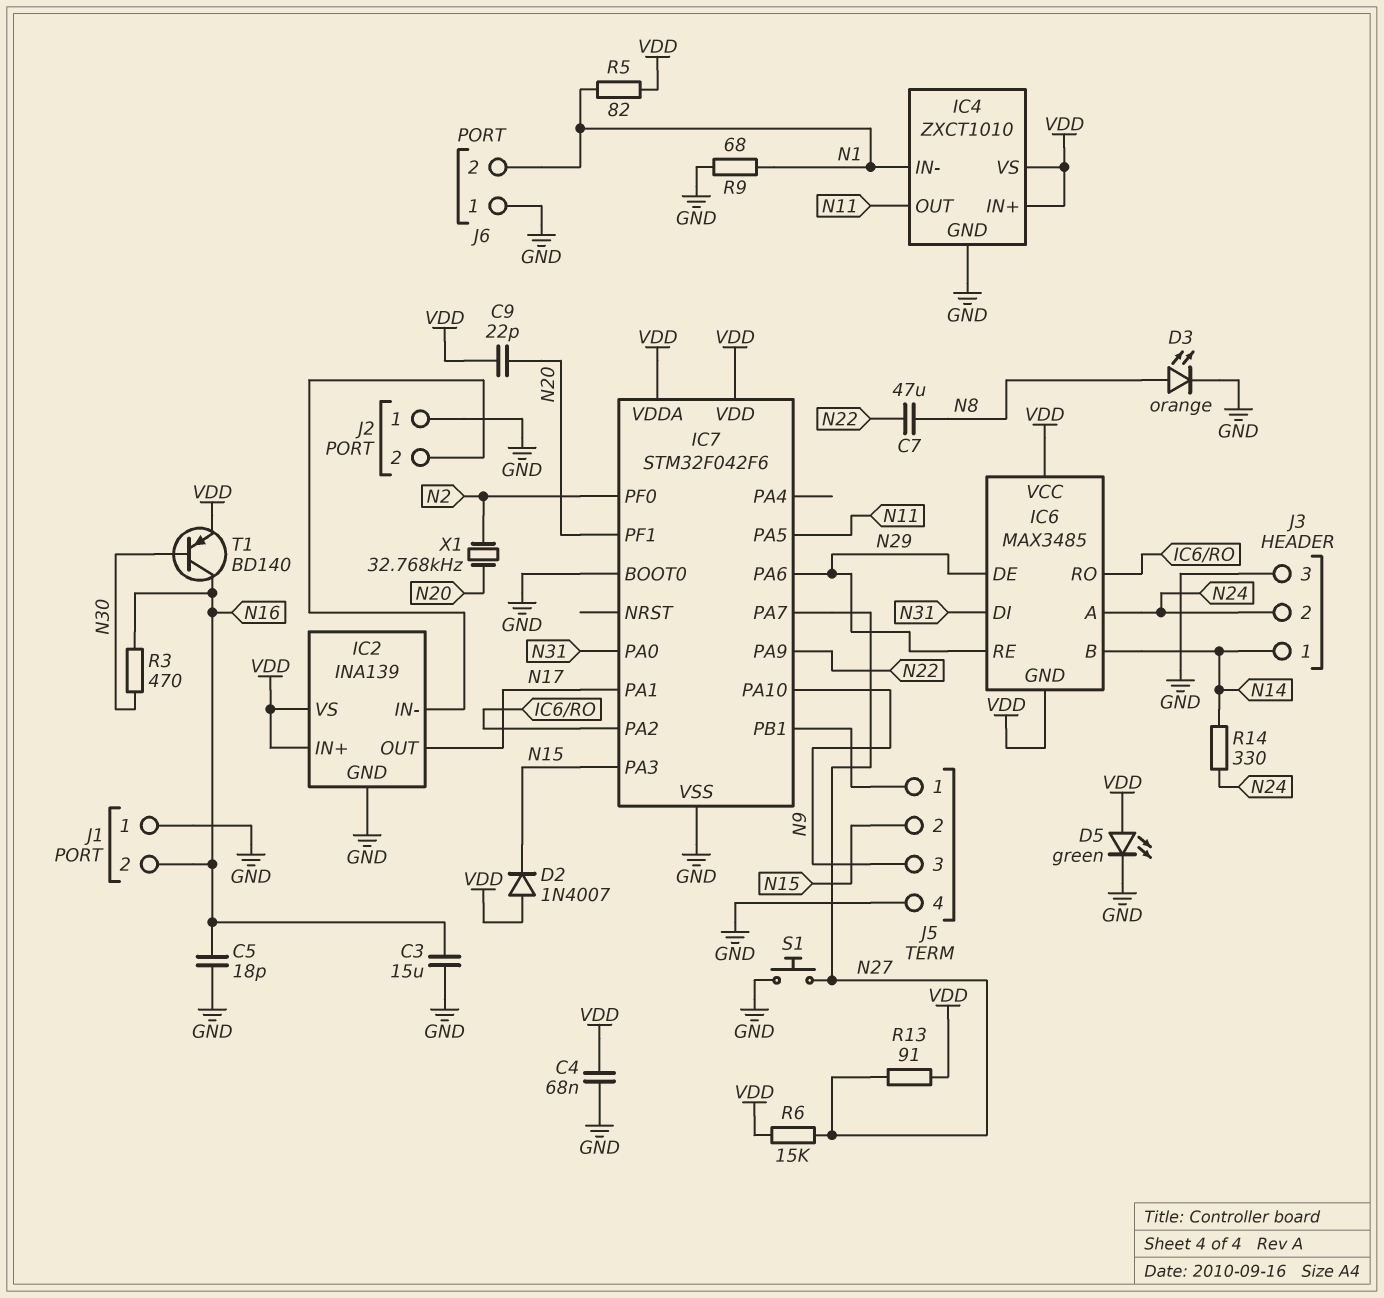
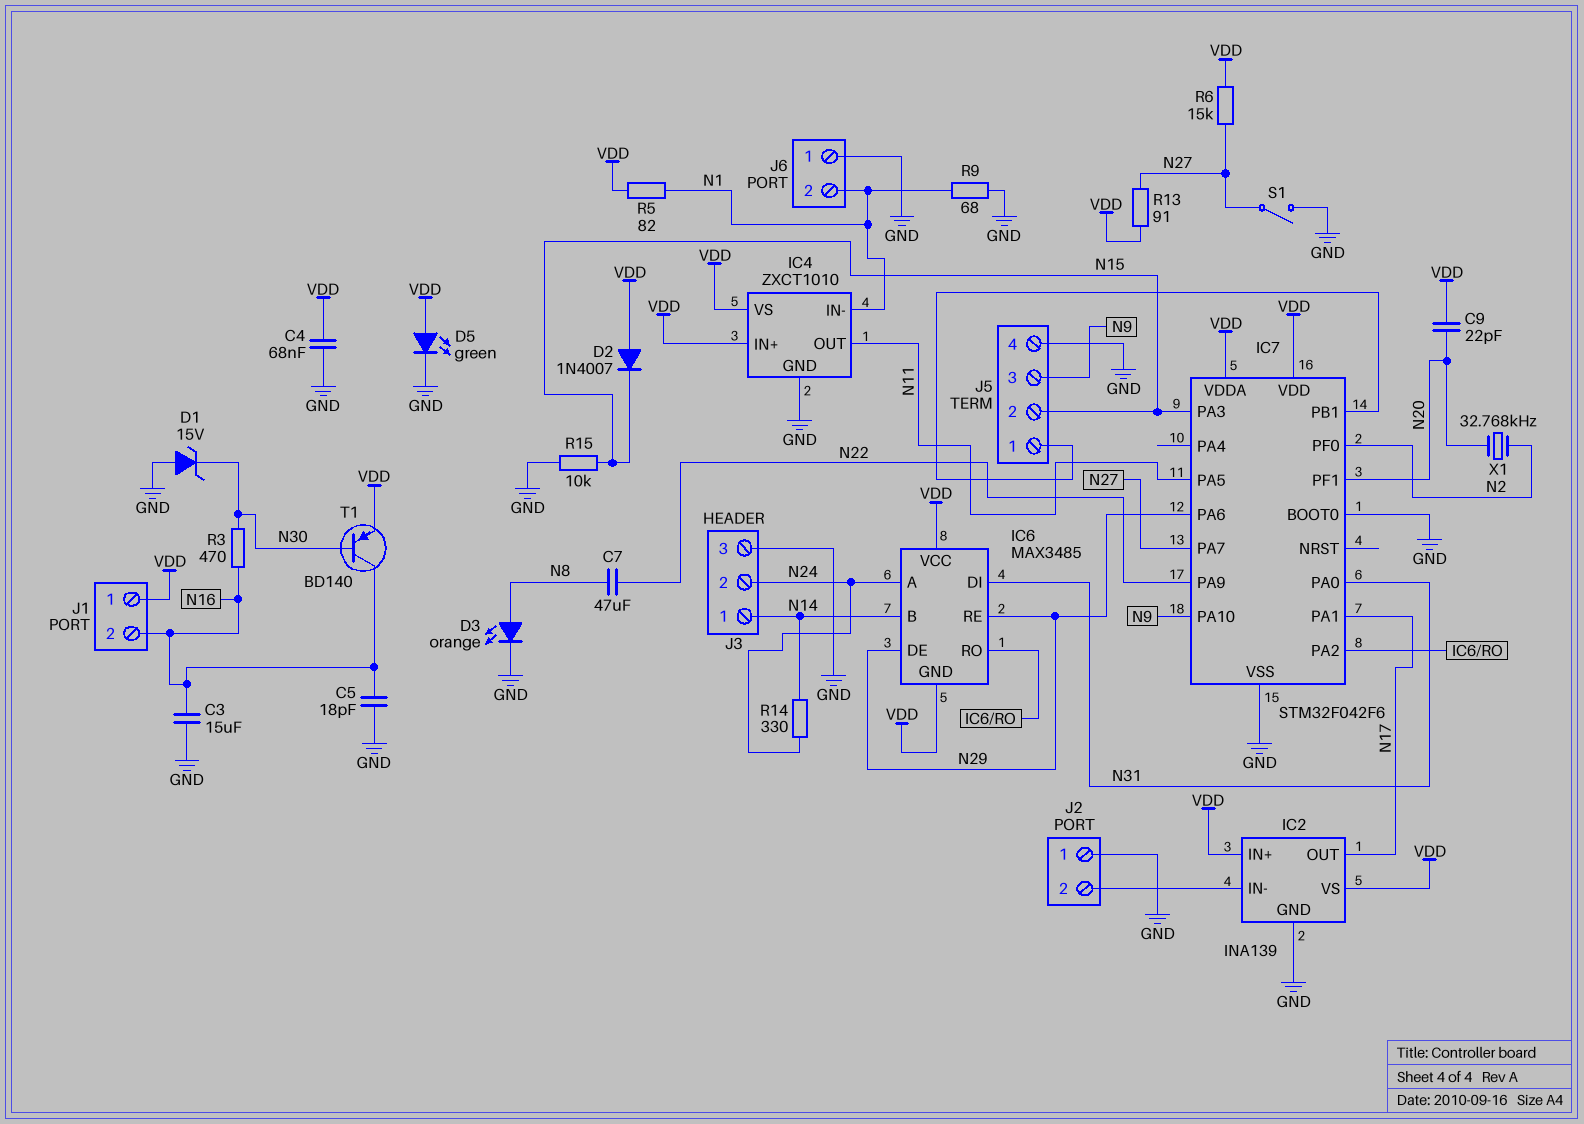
D1: none -> zener 15V (A GND, K N30)
J1 pin 1: GND -> VDD
R15: none -> 10k (GND, N15)
S1: button (GND, N27) -> switch (GND, N27)

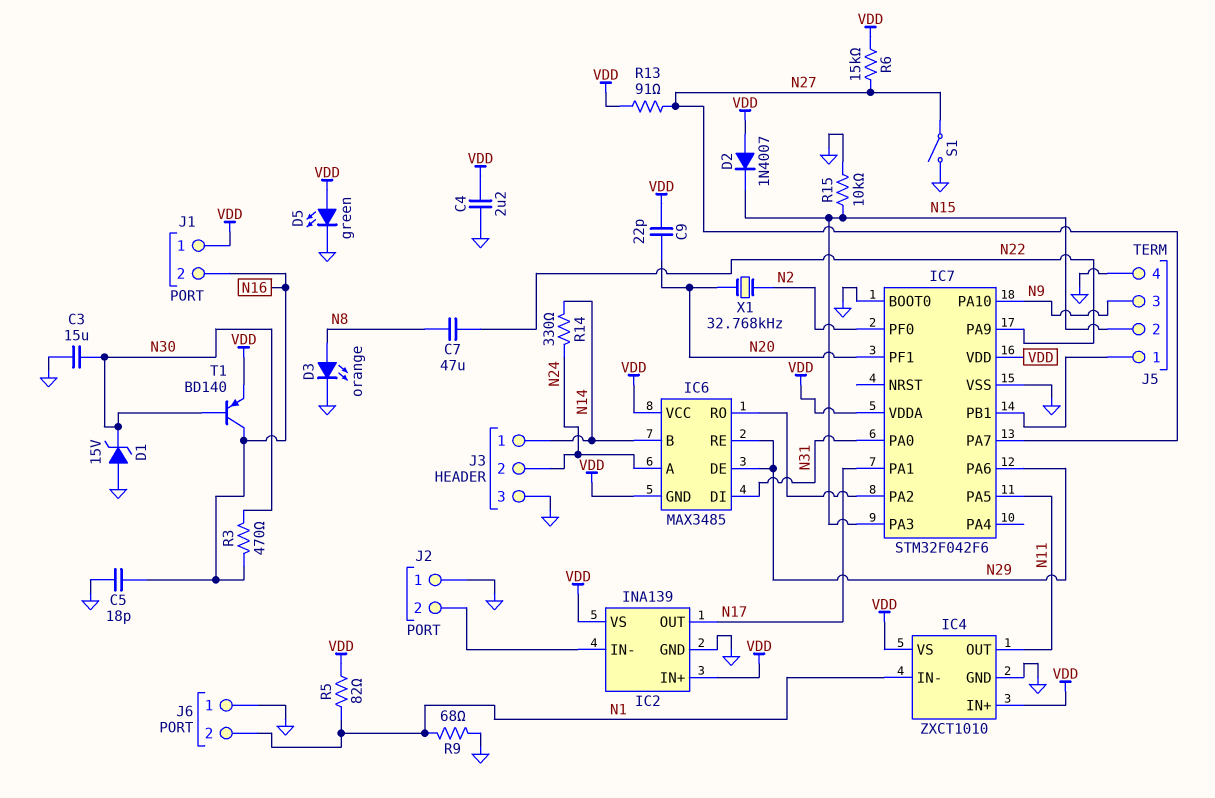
C3: 15uF (GND, N16) -> 15uF (GND, N30)
C4: 68nF (GND, VDD) -> 2.2uF (GND, VDD)

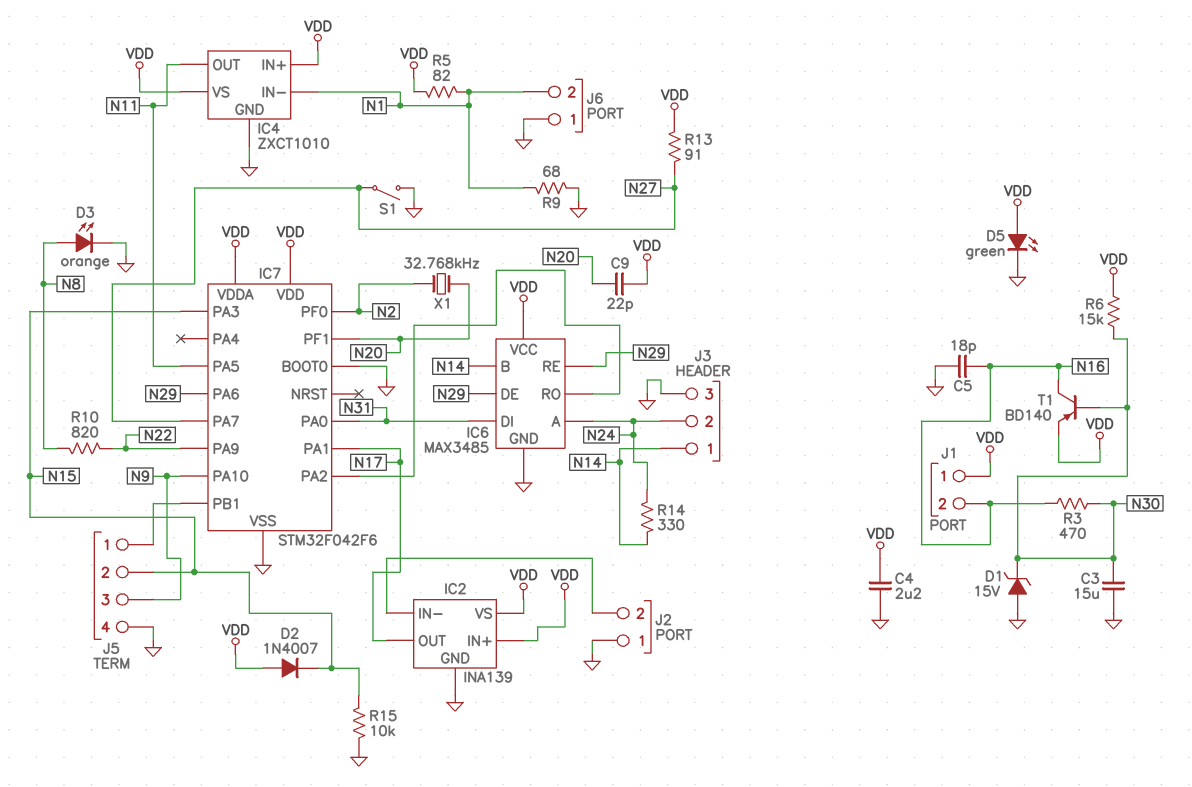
C7: 47uF (N8, N22) -> none
IC6 pin GND: VDD -> GND
R6: 15k (N27, VDD) -> 15k (N30, VDD)
R10: none -> 820 (N8, N22)

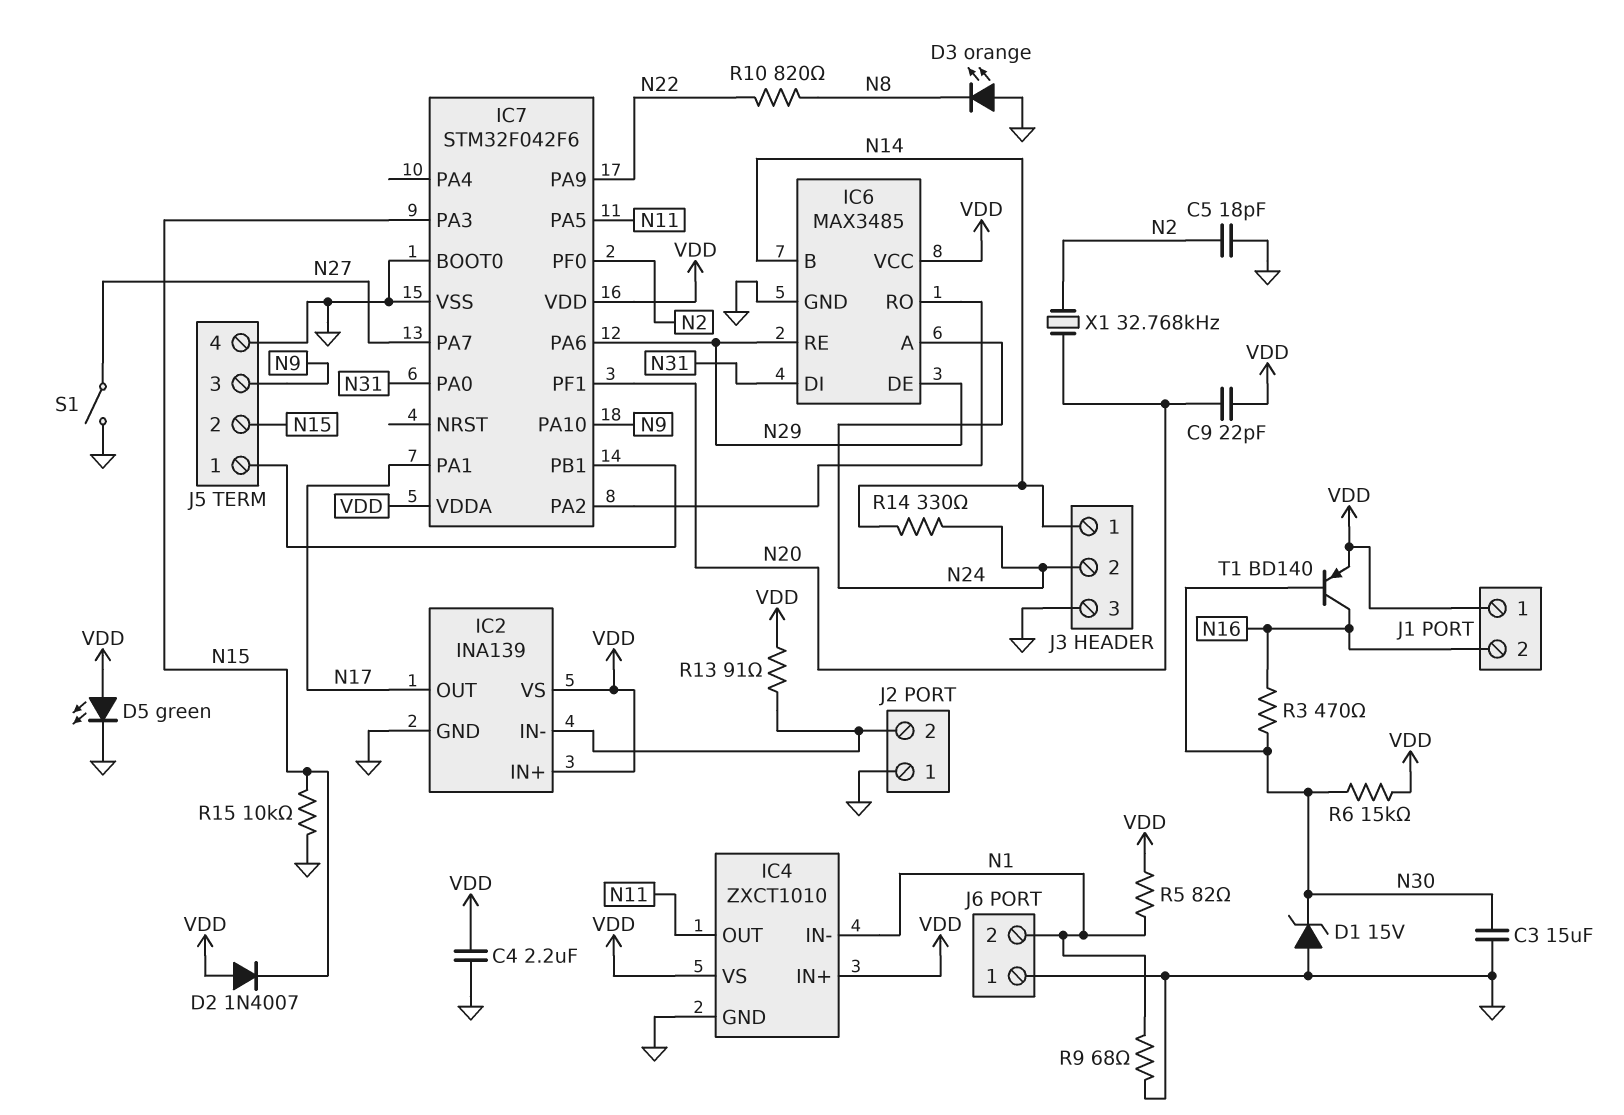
C5: 18pF (GND, N16) -> 18pF (GND, N2)
D3: LED orange (A N8, K GND) -> LED orange (A GND, K N8)
R13: 91 (N27, VDD) -> 91 (IC2/IN-, VDD)

